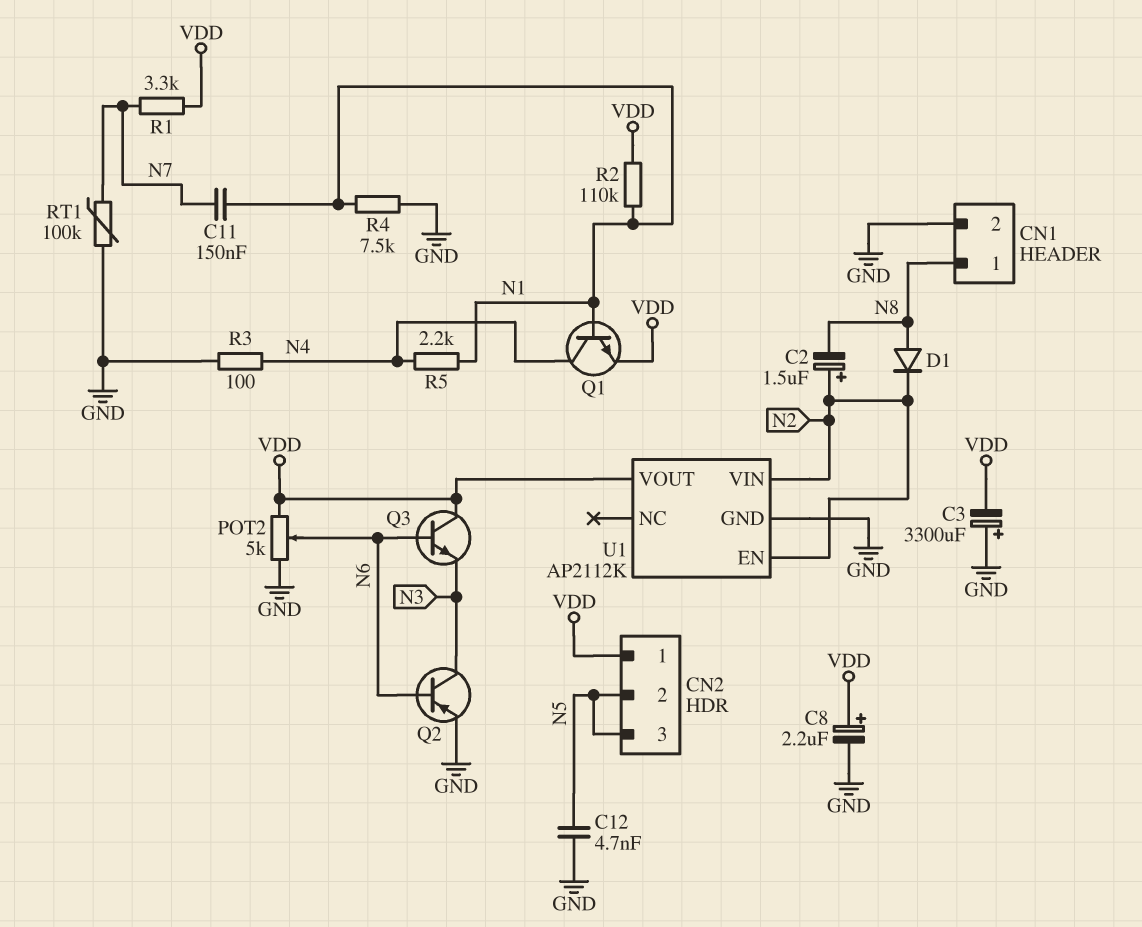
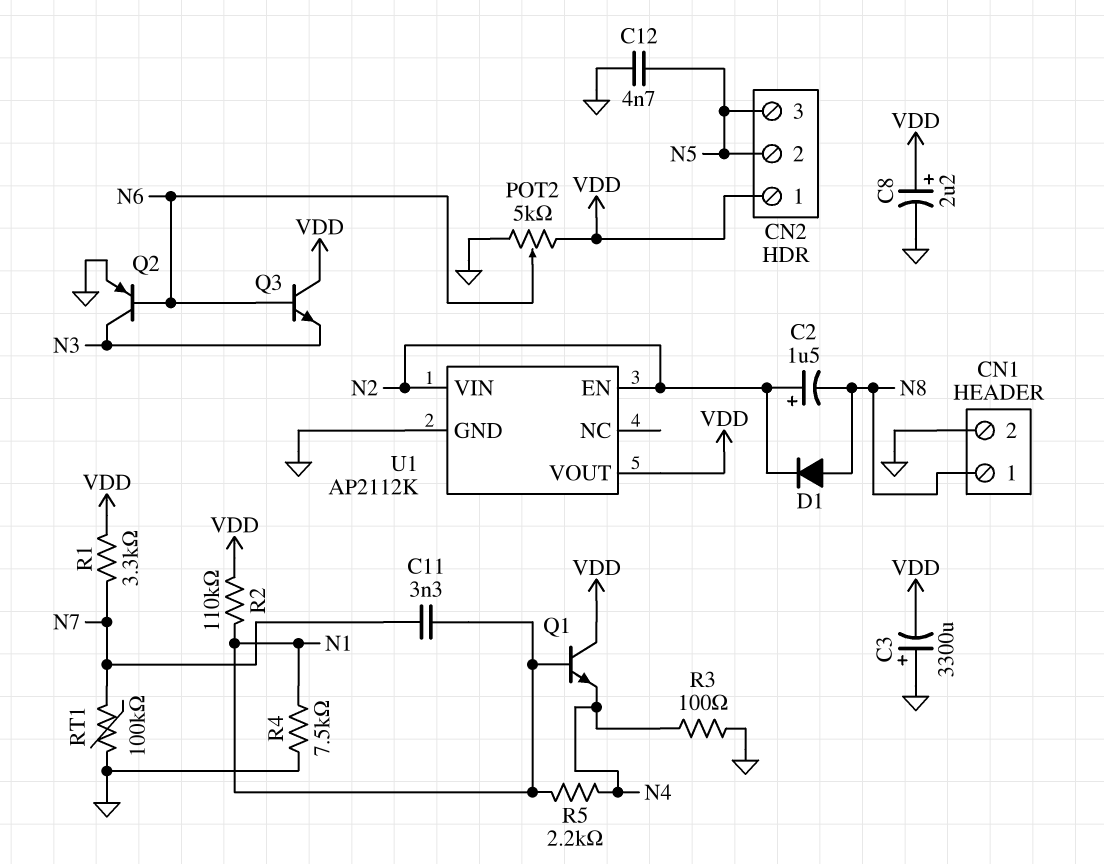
C11: 150nF (N1, N7) -> 3.3nF (N1, N7)
Q1: NPN (B N1, C N4, E VDD) -> NPN (B N1, C VDD, E N4)

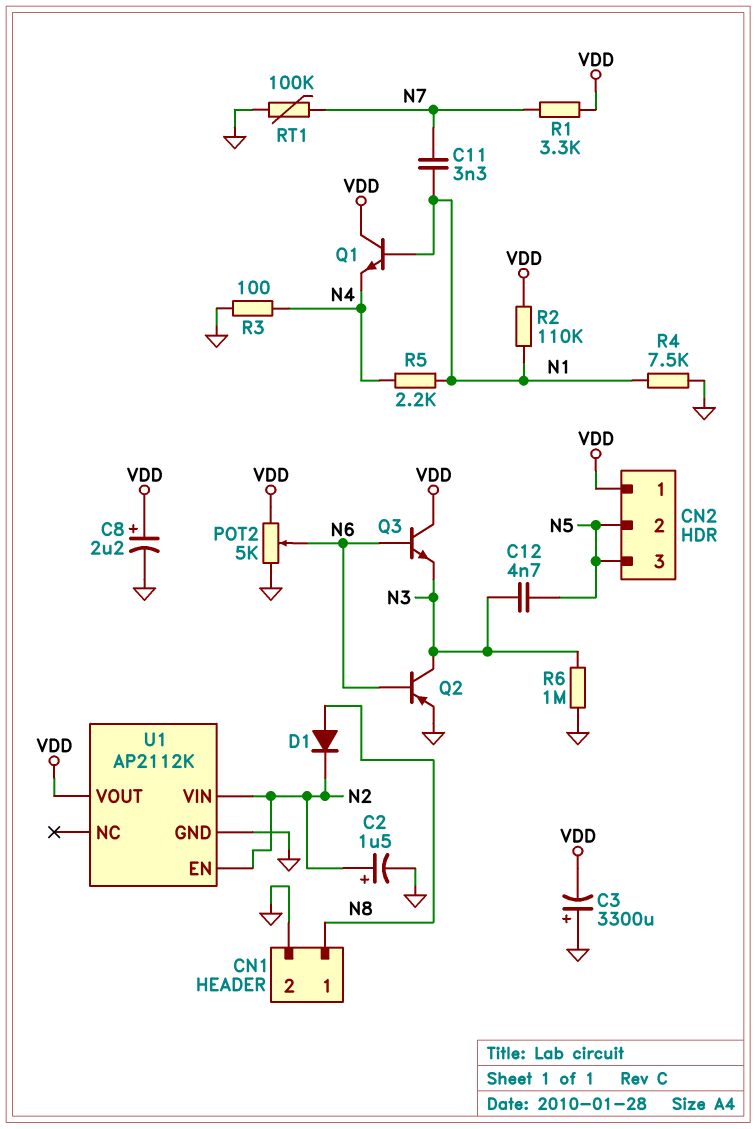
C2: 1.5uF (plus N2, minus N8) -> 1.5uF (plus N2, minus GND)
C12: 4.7nF (GND, N5) -> 4.7nF (N3, N5)
R6: none -> 1M (GND, N3)

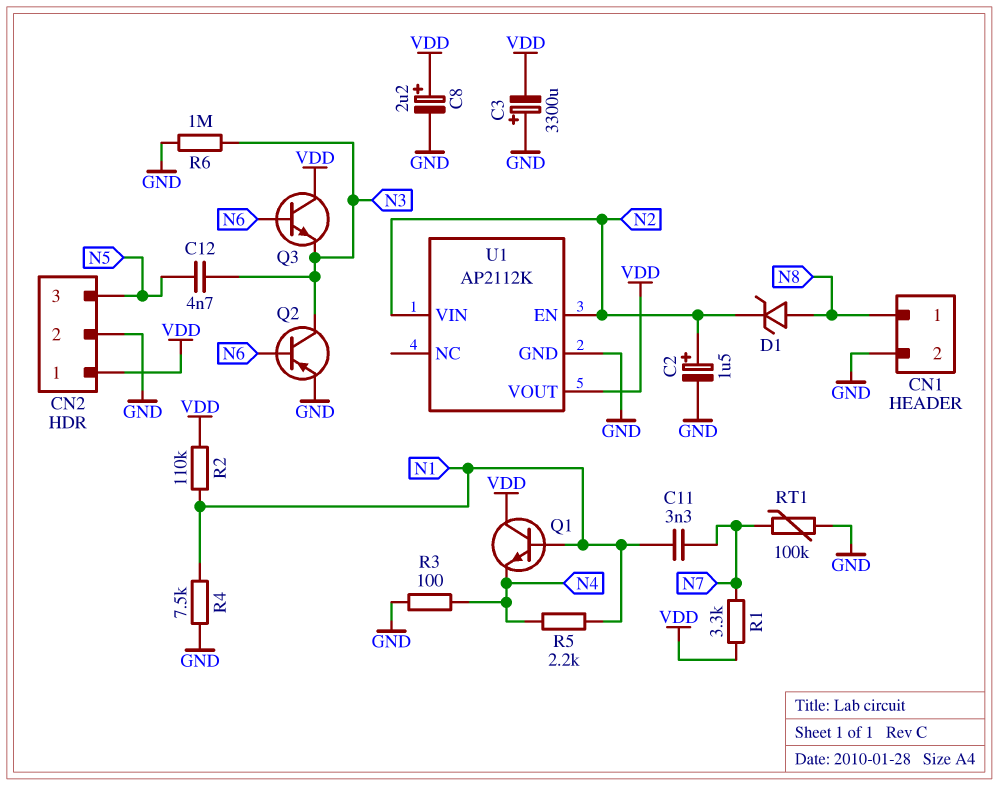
CN2 pin 2: N5 -> GND
D1: diode (A N8, K N2) -> zener (A N8, K N2)
POT2: 5k (GND, VDD, wiper N6) -> none

